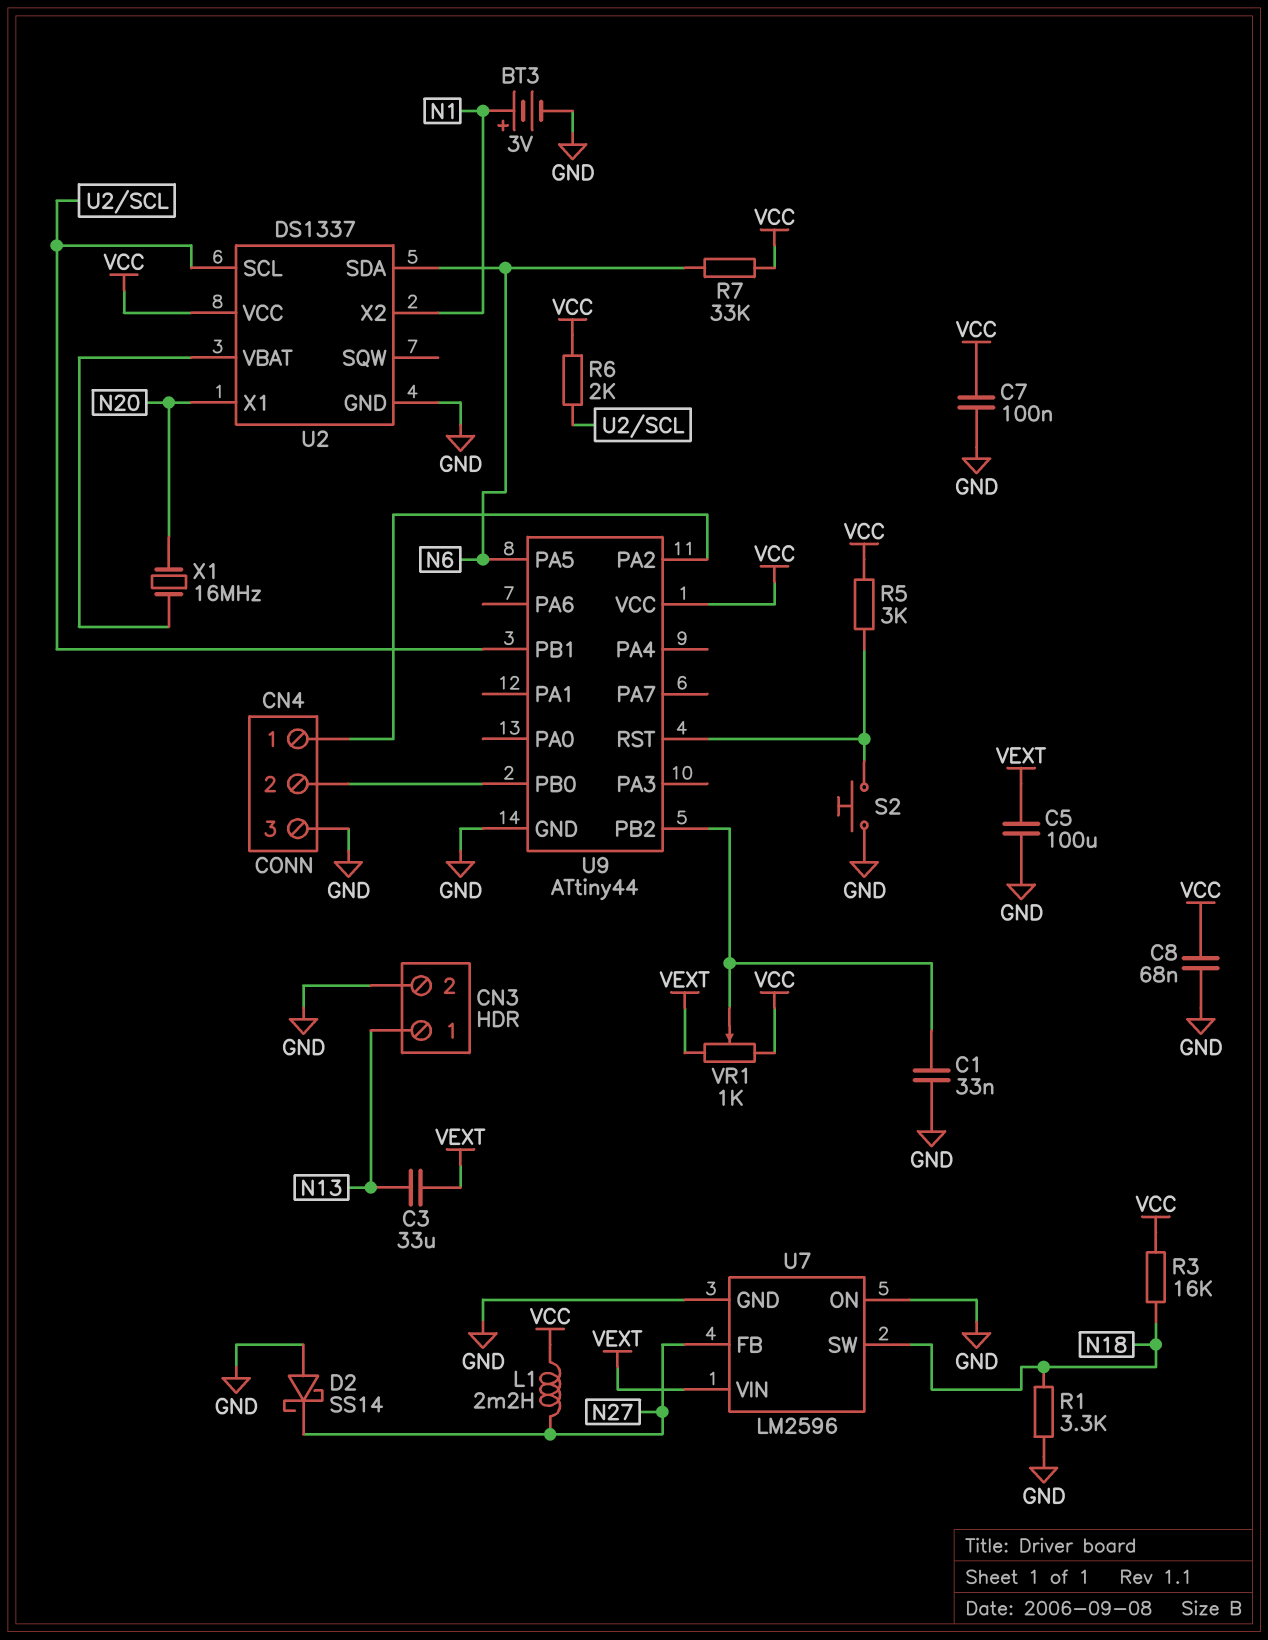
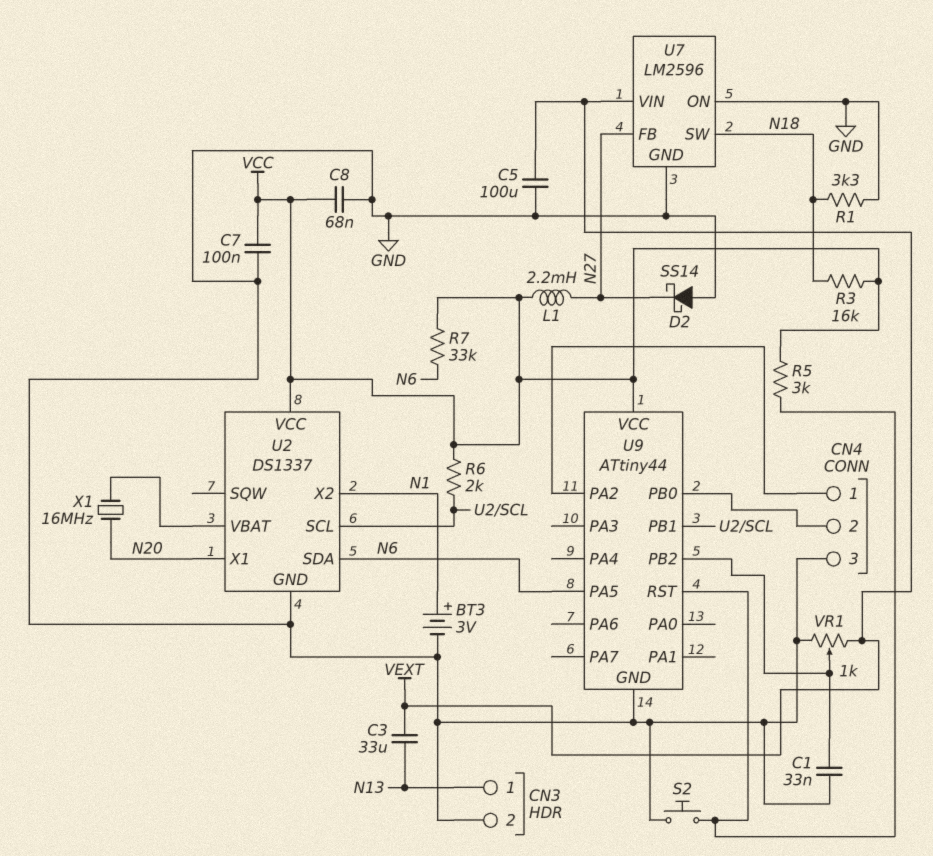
VR1: 1k (VCC, VEXT, wiper U9/PB2) -> 1k (GND, VEXT, wiper U9/PB2)

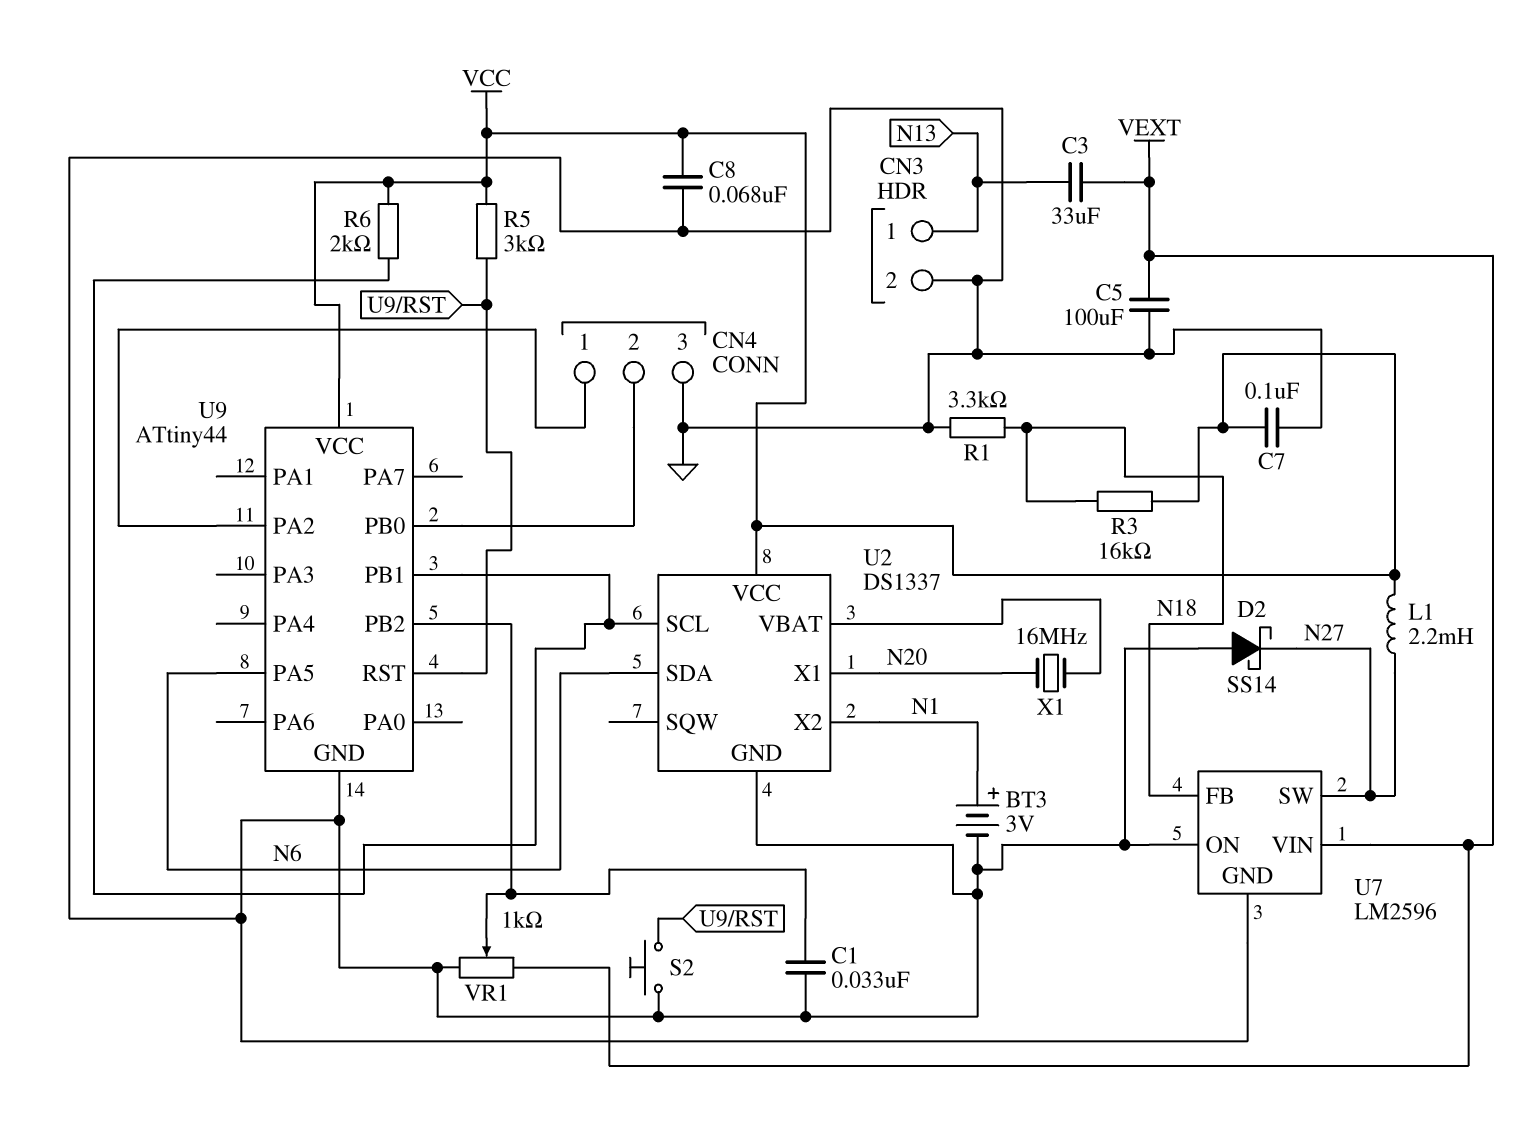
R7: 33k (N6, VCC) -> none
U7 pin FB: N27 -> N18
U7 pin SW: N18 -> N27

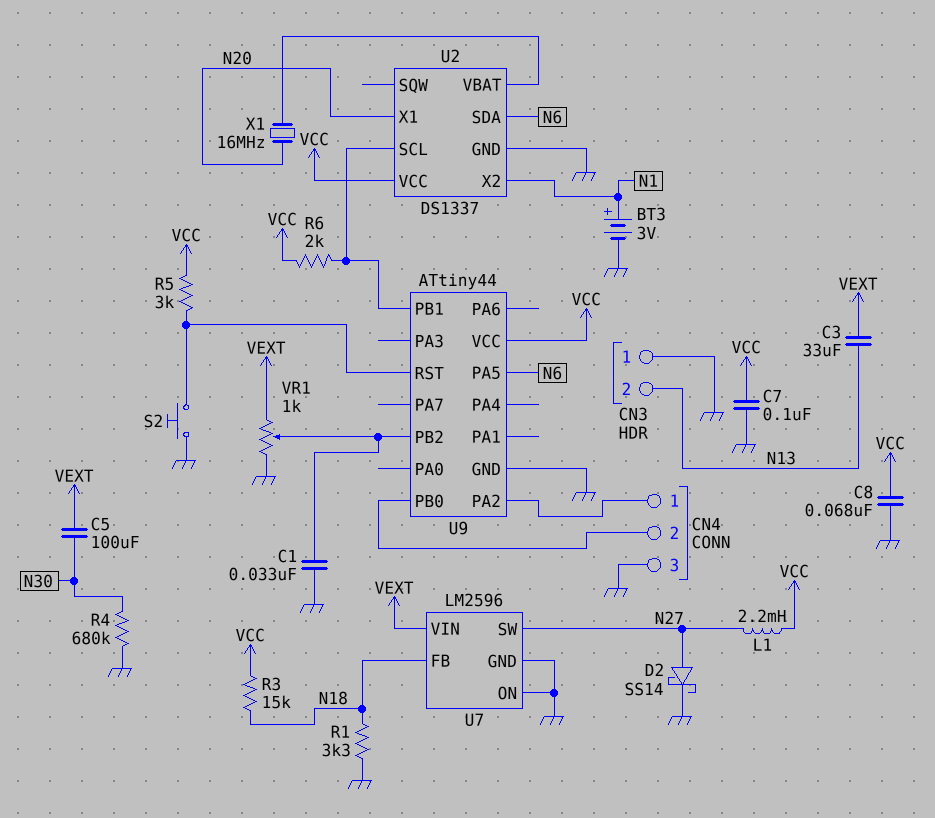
C5: 100uF (GND, VEXT) -> 100uF (N30, VEXT)
CN3 pin 1: N13 -> GND
CN3 pin 2: GND -> N13
D2: schottky SS14 (A GND, K N27) -> schottky SS14 (A N27, K GND)
R3: 16k (N18, VCC) -> 15k (N18, VCC)
R4: none -> 680k (GND, N30)

